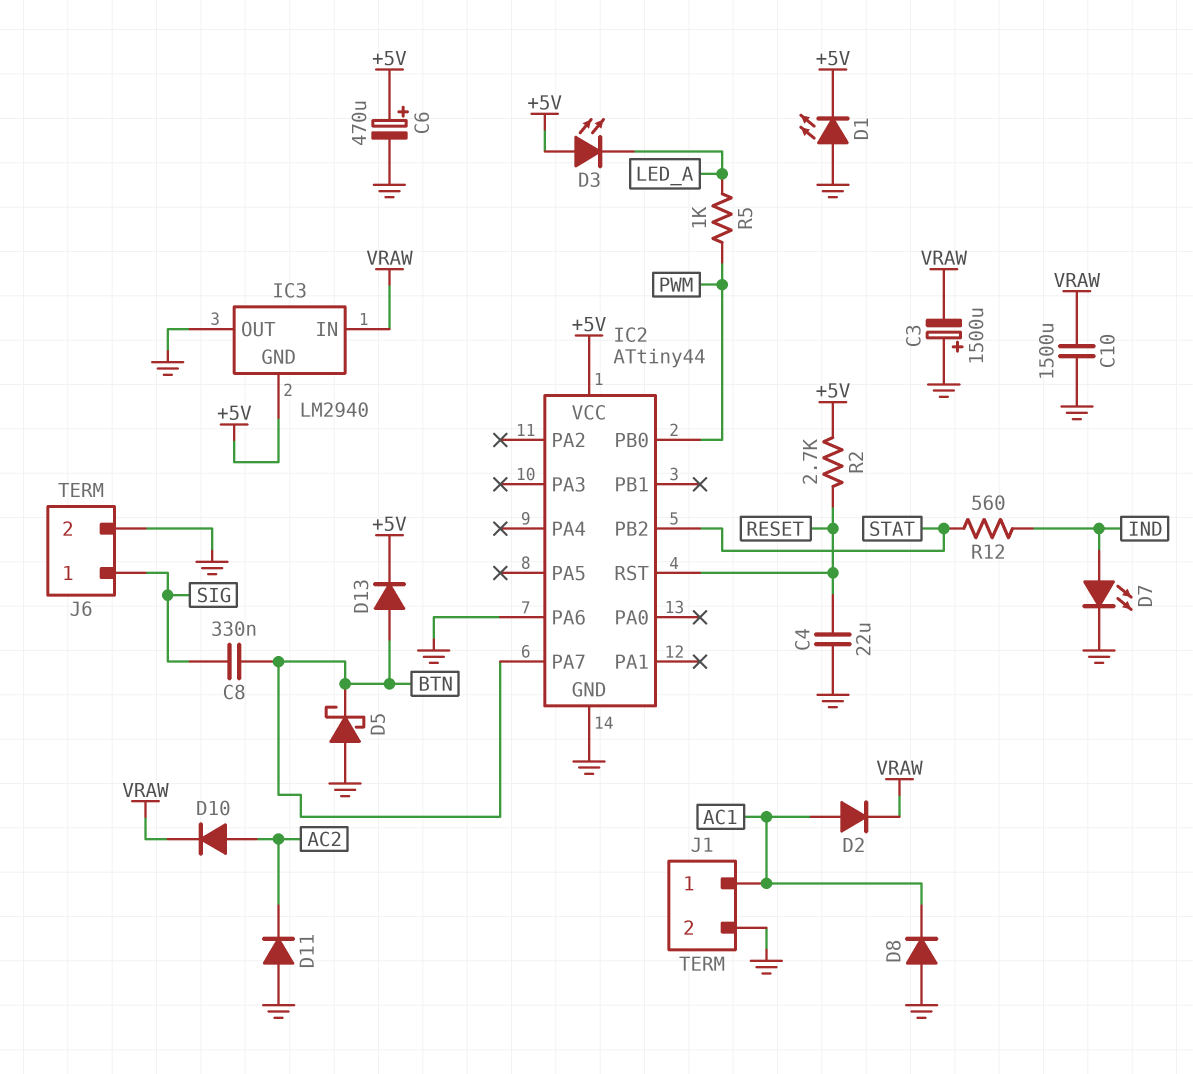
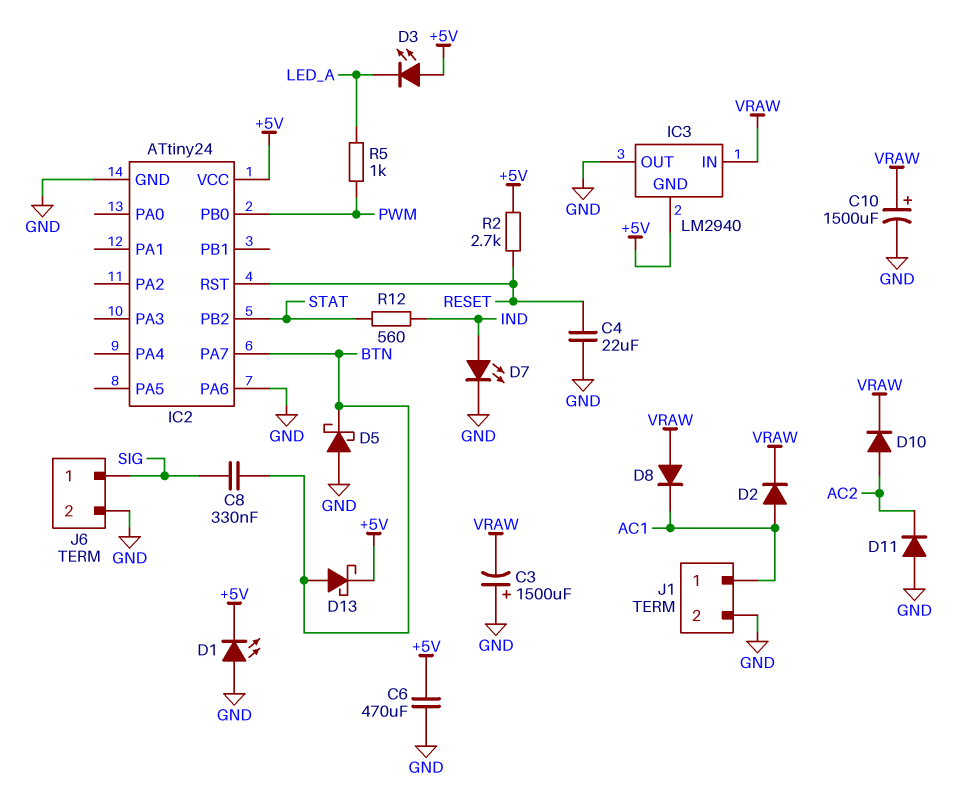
C6: 470uF (plus +5V, minus GND) -> 470uF (+5V, GND)
C10: 1500uF (GND, VRAW) -> 1500uF (plus VRAW, minus GND)
D8: diode (A GND, K AC1) -> diode (A VRAW, K AC1)
D13: diode (A BTN, K +5V) -> schottky (A BTN, K +5V)
IC2: ATtiny44 -> ATtiny24

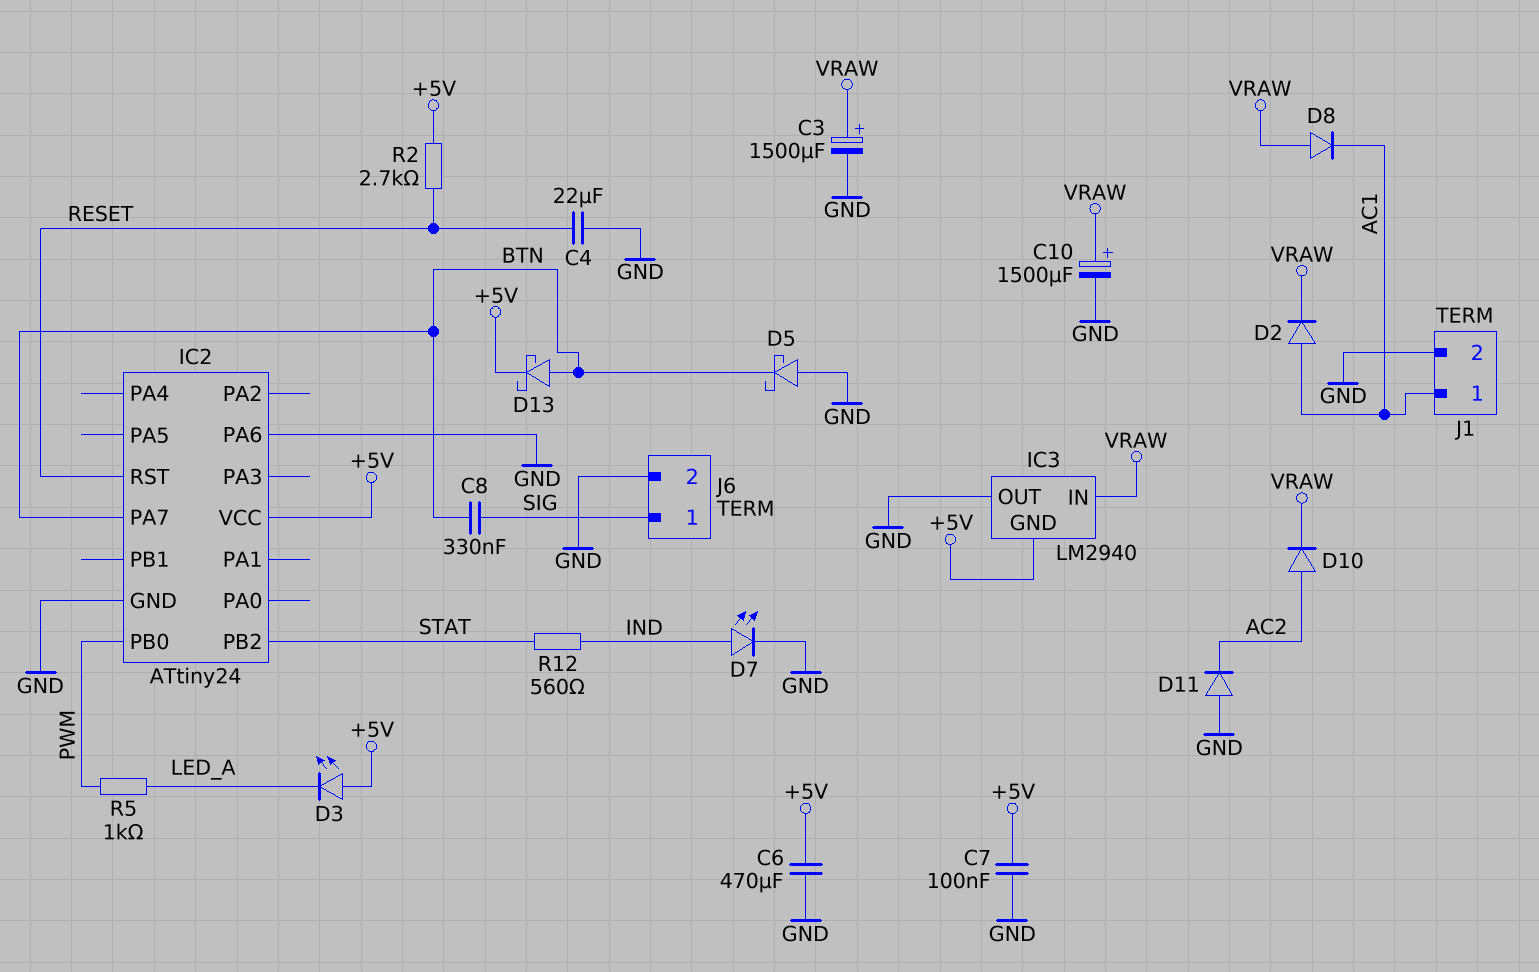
C3: 1500uF (plus GND, minus VRAW) -> 1500uF (plus VRAW, minus GND)
C7: none -> 100nF (+5V, GND)
D1: LED (A GND, K +5V) -> none

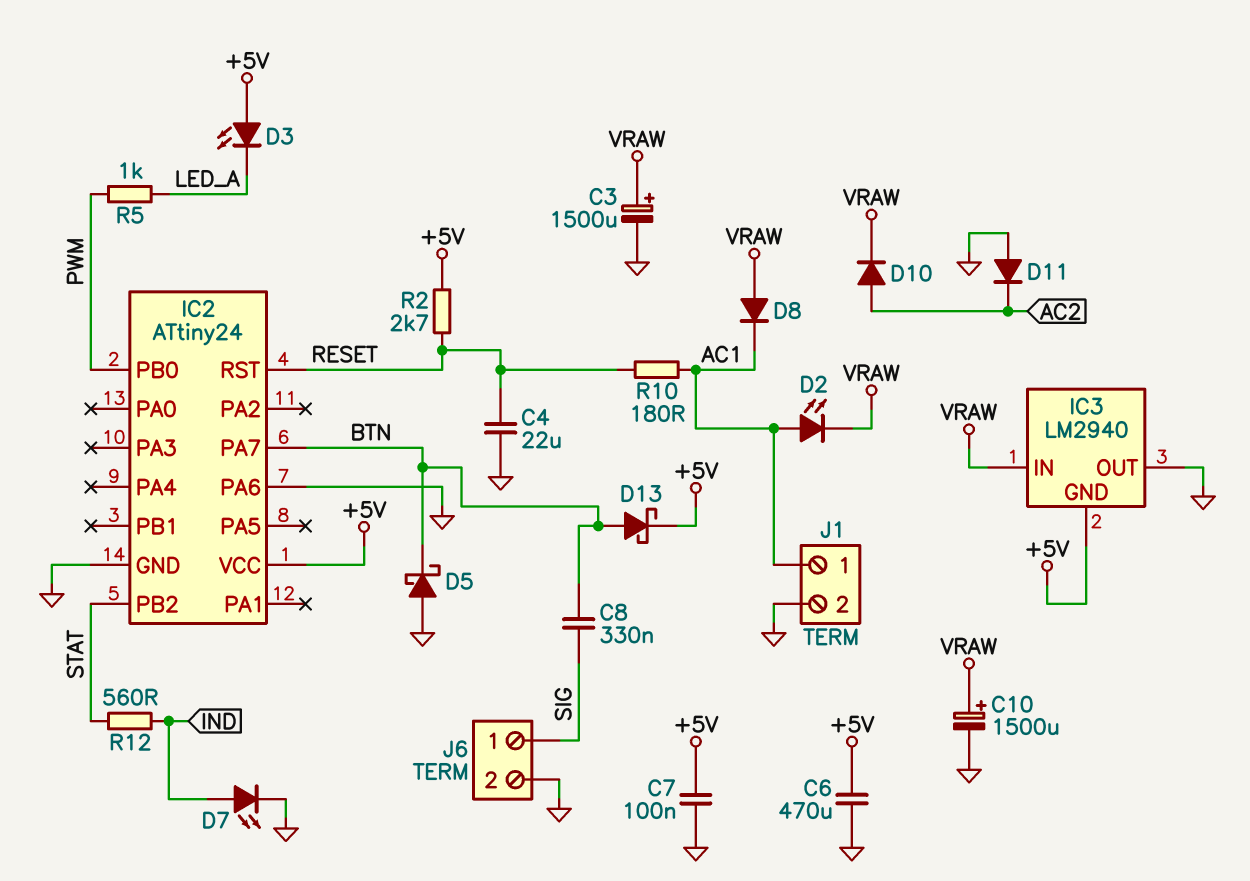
D2: diode (A AC1, K VRAW) -> LED (A AC1, K VRAW)
R10: none -> 180 (AC1, RESET)

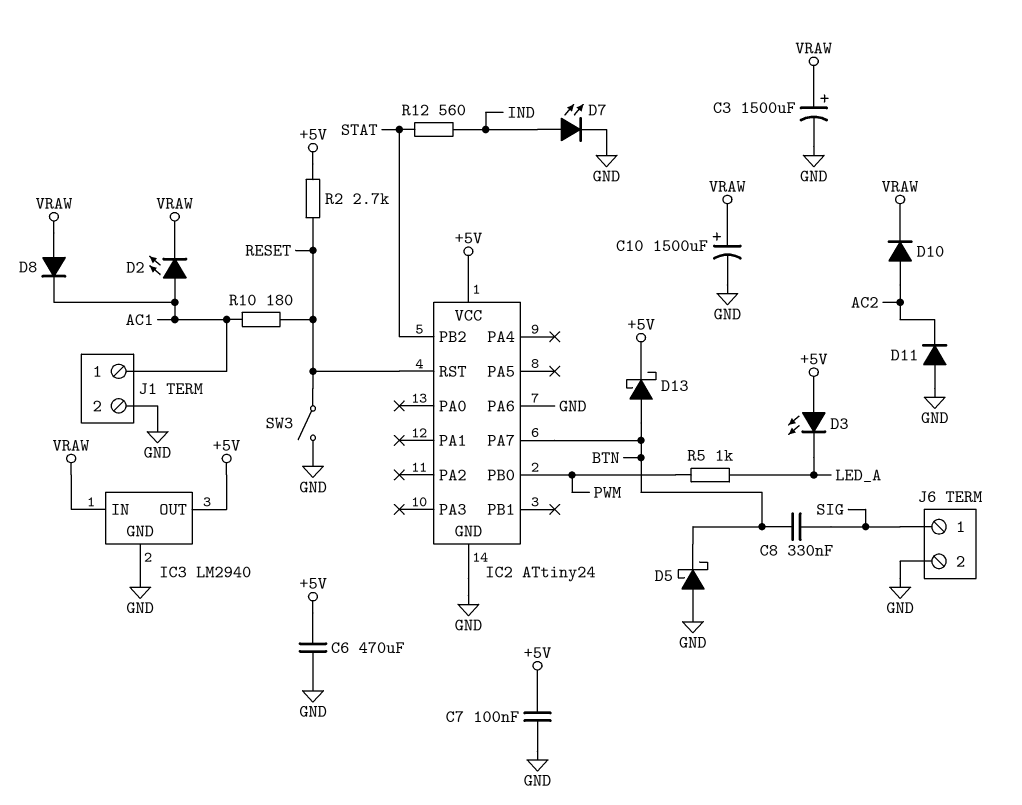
C4: 22uF (GND, RESET) -> none
IC3 pin GND: +5V -> GND
IC3 pin OUT: GND -> +5V
SW3: none -> switch (GND, RESET)

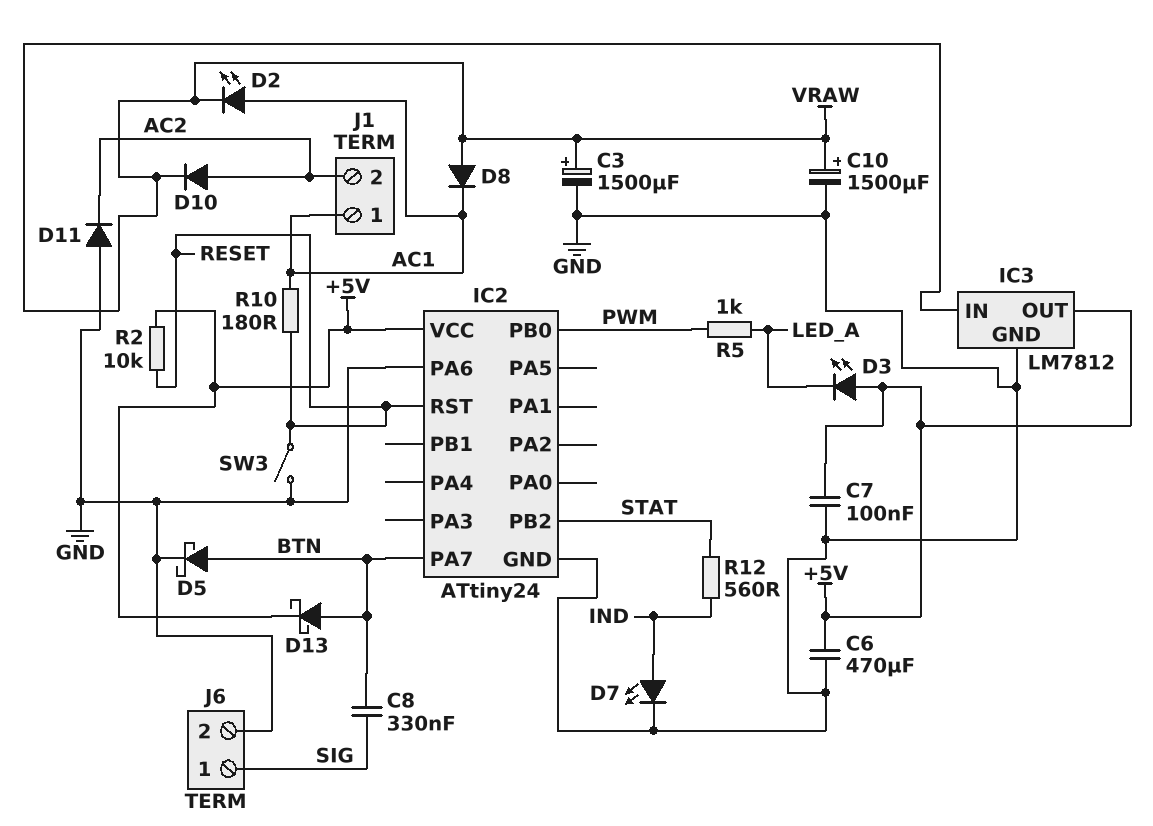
D5: schottky (A GND, K BTN) -> schottky (A BTN, K GND)
IC3: LM2940 -> LM7812
J1 pin 2: GND -> AC2
R2: 2.7k (+5V, RESET) -> 10k (+5V, RESET)

